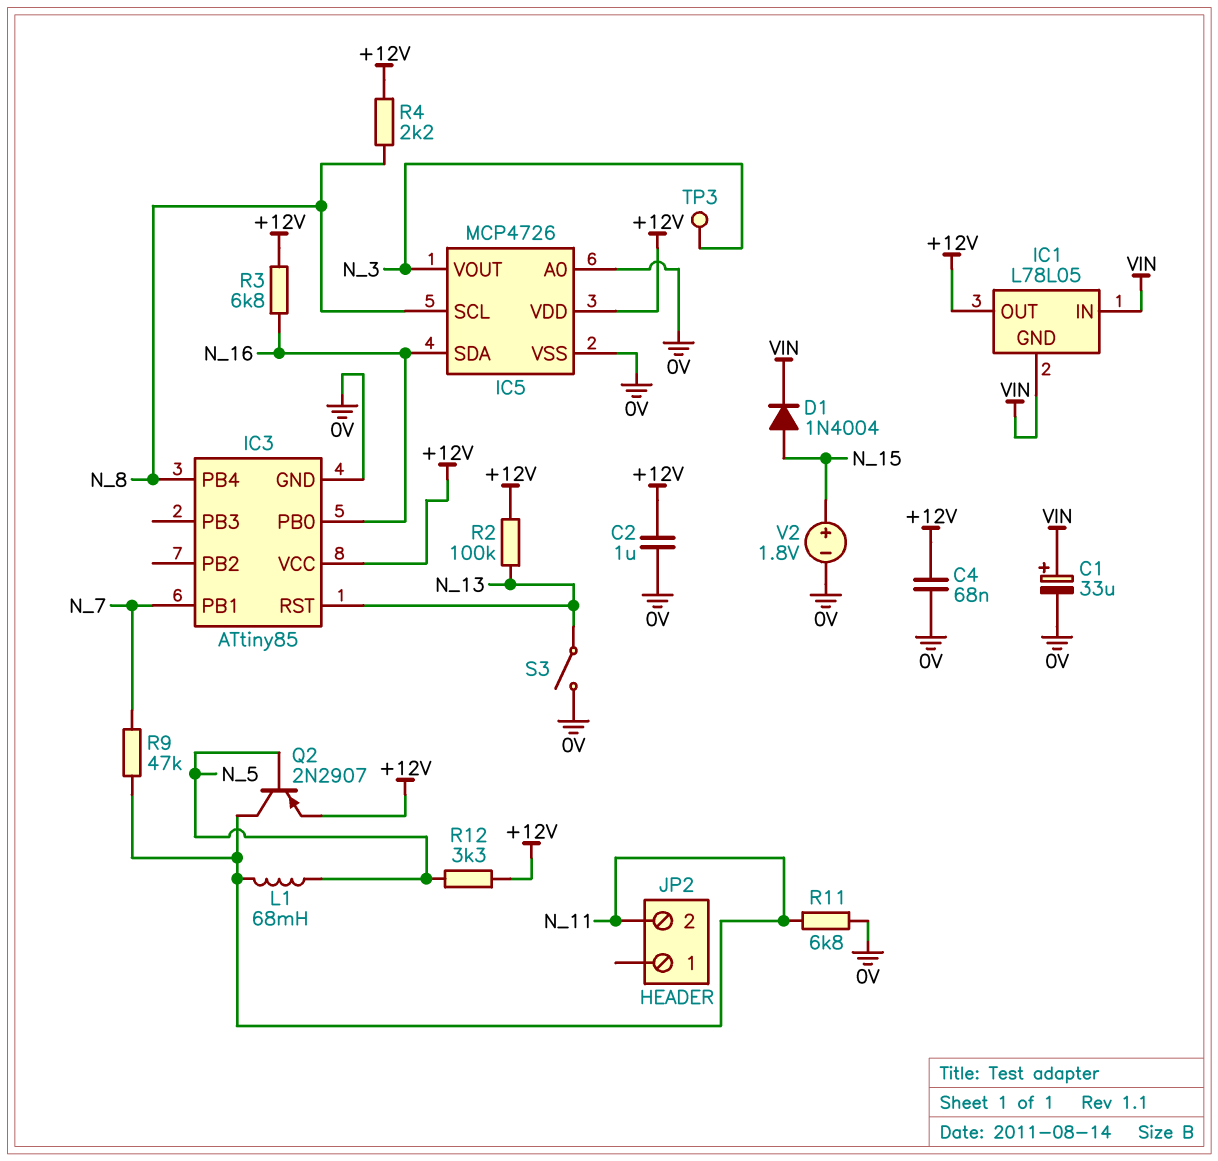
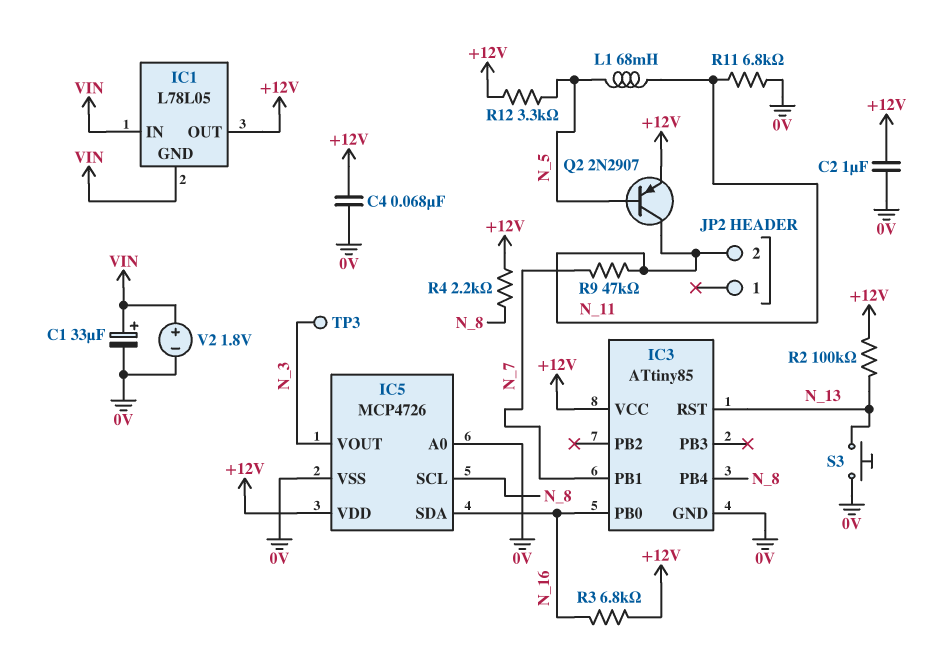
D1: diode 1N4004 (A N_15, K VIN) -> none
S3: switch (0V, N_13) -> button (0V, N_13)
V2: 1.8V (plus N_15, minus 0V) -> 1.8V (plus VIN, minus 0V)

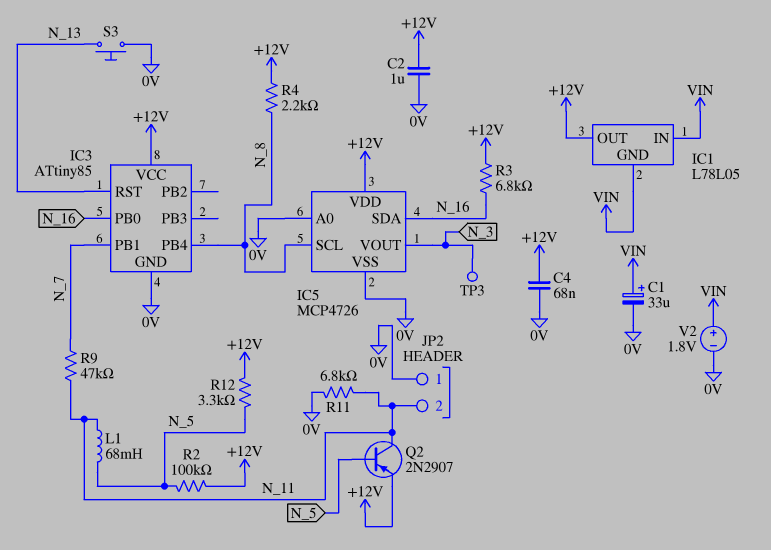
JP2 pin 1: none -> 0V
R2: 100k (+12V, N_13) -> 100k (+12V, N_5)

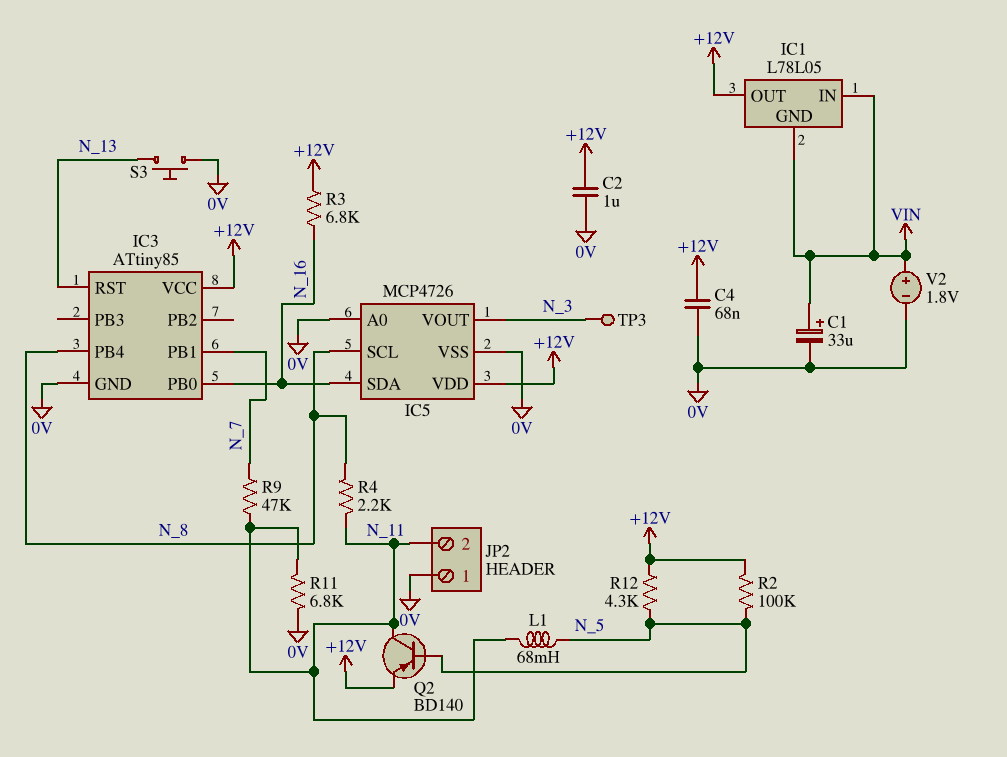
Q2: PNP 2N2907 (B N_5, C N_11, E +12V) -> PNP BD140 (B N_5, C N_11, E +12V)
R4: 2.2k (+12V, N_8) -> 2.2k (N_8, N_11)
R12: 3.3k (+12V, N_5) -> 4.3k (+12V, N_5)

